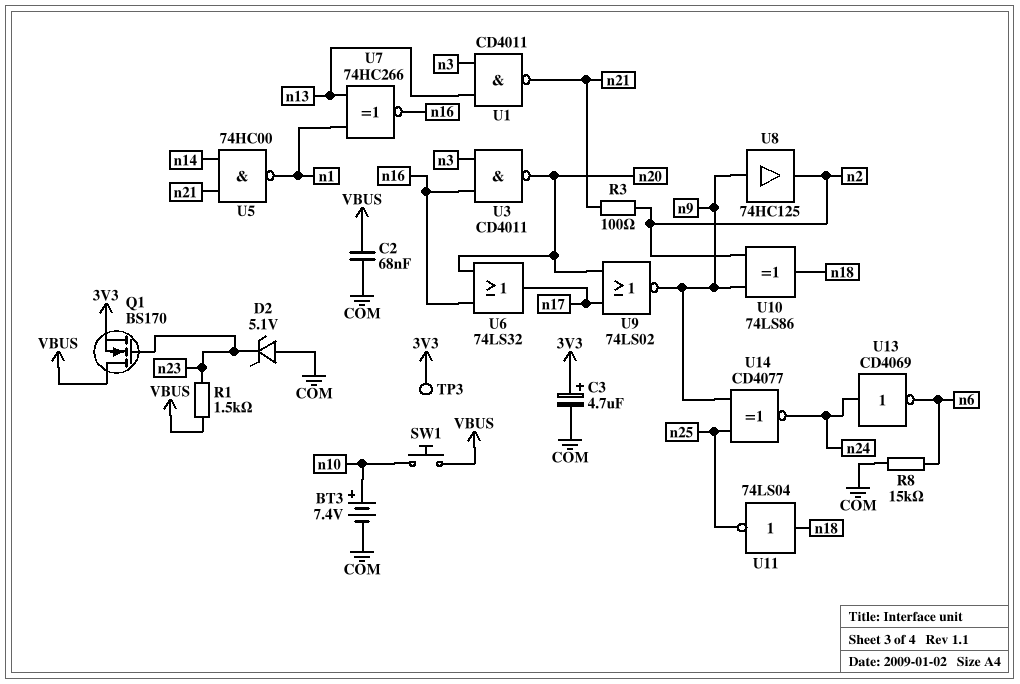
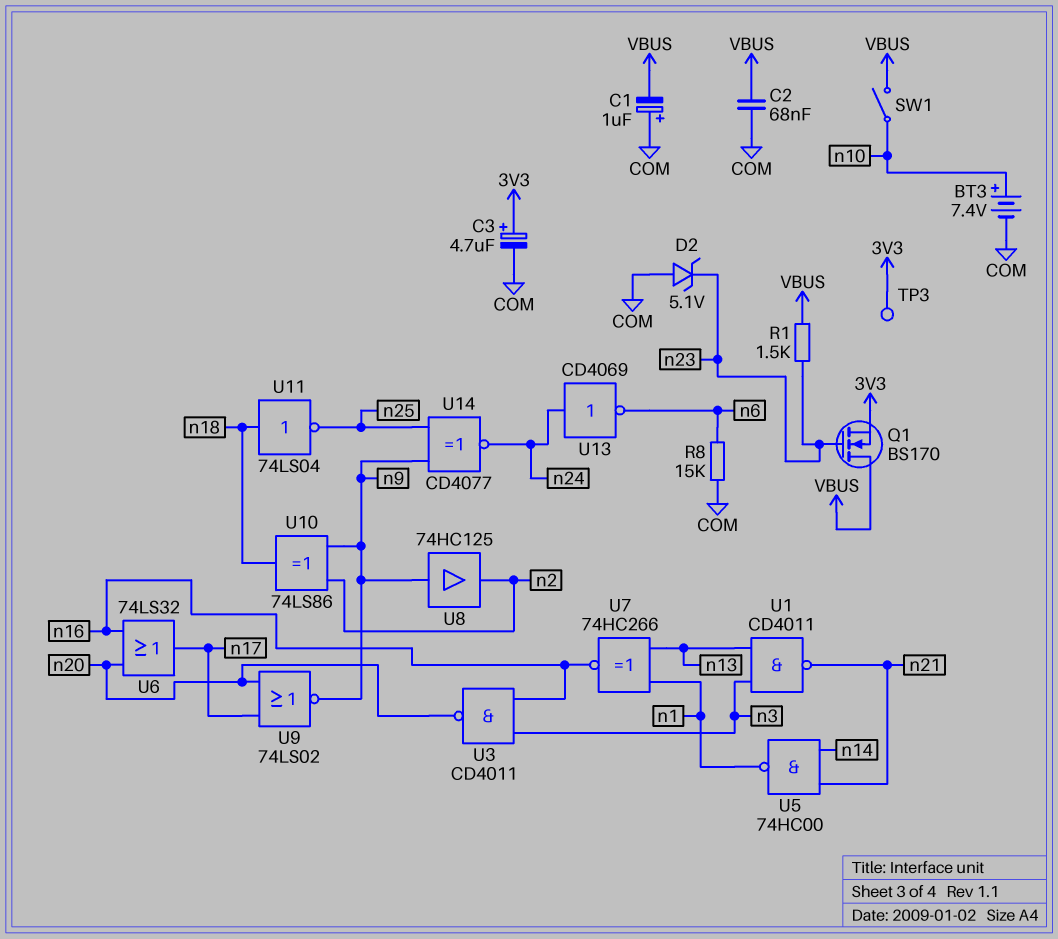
C1: none -> 1uF (plus COM, minus VBUS)
R3: 100 (n2, n21) -> none
SW1: button (VBUS, n10) -> switch (VBUS, n10)

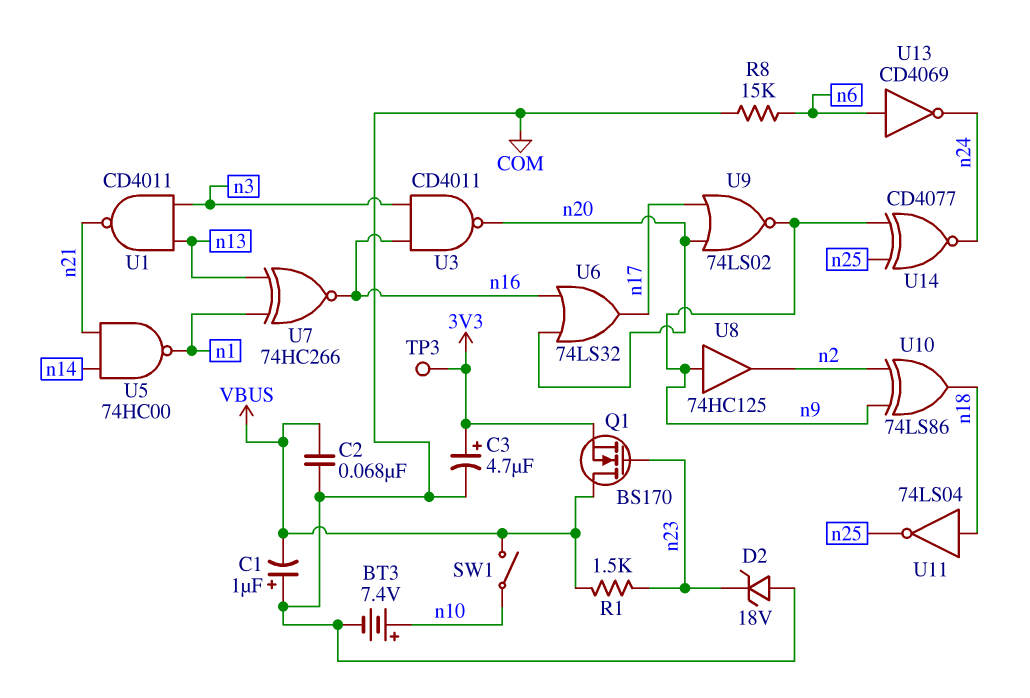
D2: zener 5.1V (A COM, K n23) -> zener 18V (A COM, K n23)
U13: NOT CD4069 (in n24, out n6) -> NOT CD4069 (in n6, out n24)

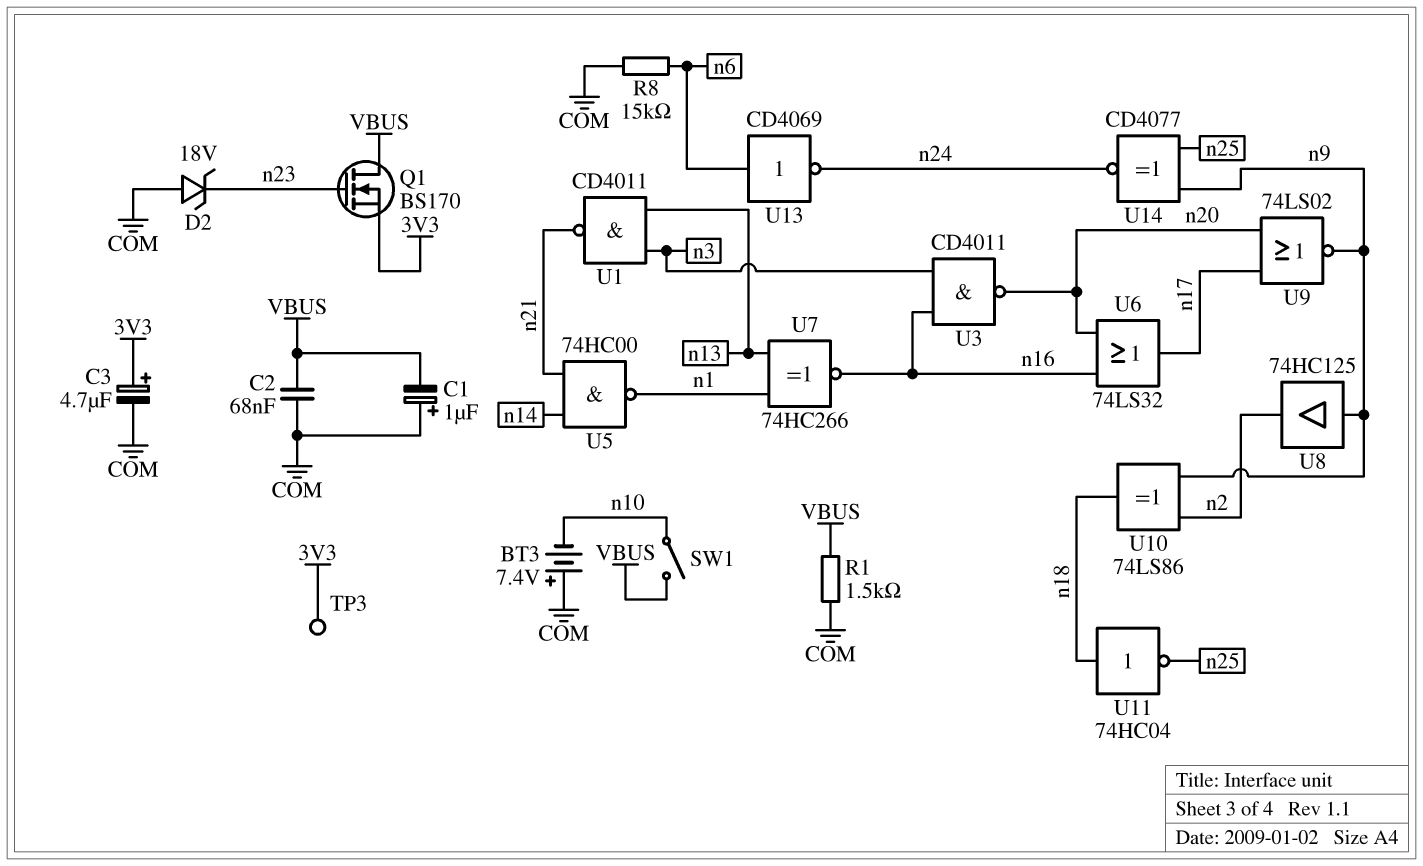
BT3: 7.4V (plus n10, minus COM) -> 7.4V (plus COM, minus n10)
R1: 1.5k (VBUS, n23) -> 1.5k (COM, VBUS)
U11: NOT 74LS04 (in n18, out n25) -> NOT 74HC04 (in n18, out n25)

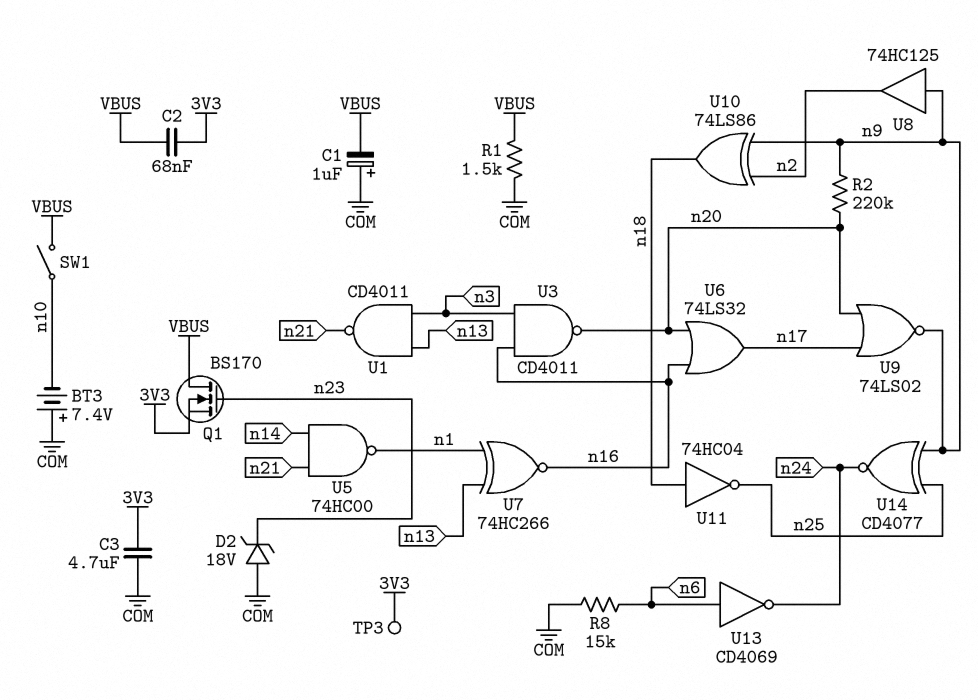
C2: 68nF (COM, VBUS) -> 68nF (3V3, VBUS)
C3: 4.7uF (plus 3V3, minus COM) -> 4.7uF (3V3, COM)
R2: none -> 220k (n9, n20)

